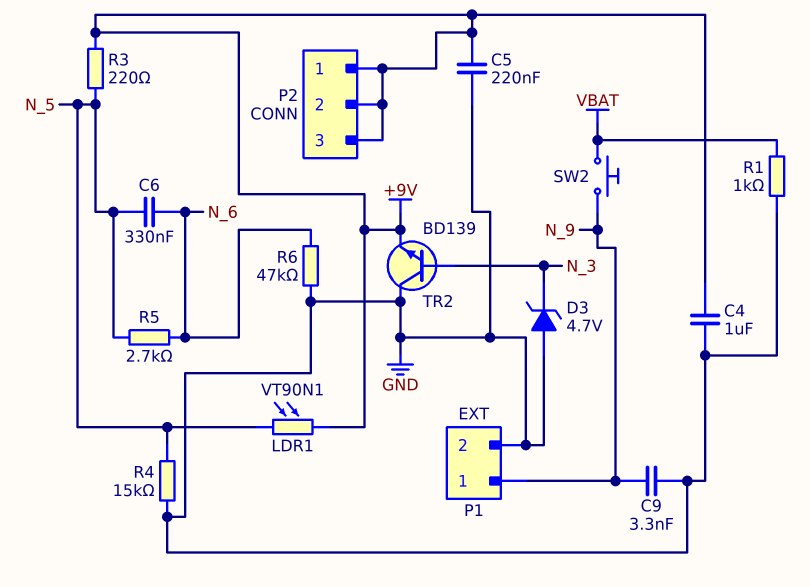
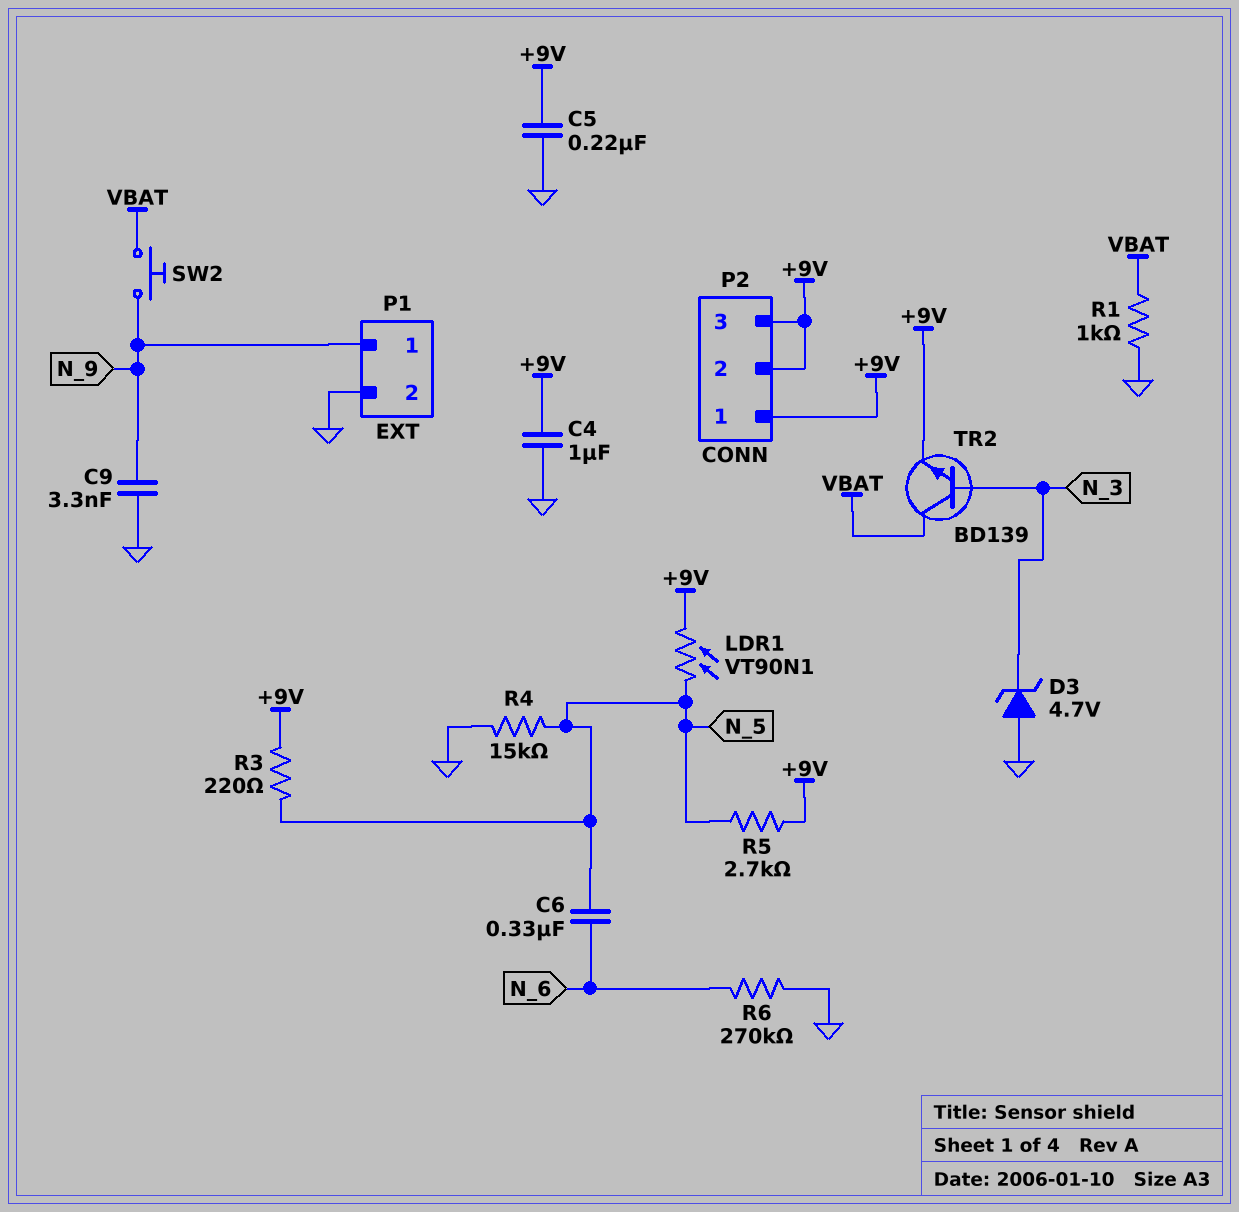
R5: 2.7k (N_5, N_6) -> 2.7k (+9V, N_5)
R6: 47k (GND, N_6) -> 270k (GND, N_6)
TR2: NPN BD139 (B N_3, C GND, E +9V) -> NPN BD139 (B N_3, C VBAT, E +9V)

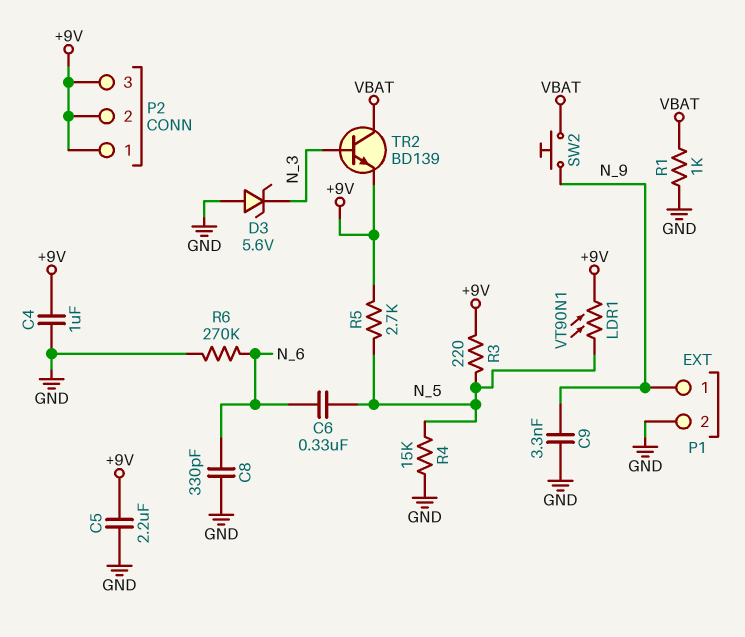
C5: 220nF (+9V, GND) -> 2.2uF (+9V, GND)
C8: none -> 330pF (GND, N_6)
D3: zener 4.7V (A GND, K N_3) -> zener 5.6V (A GND, K N_3)

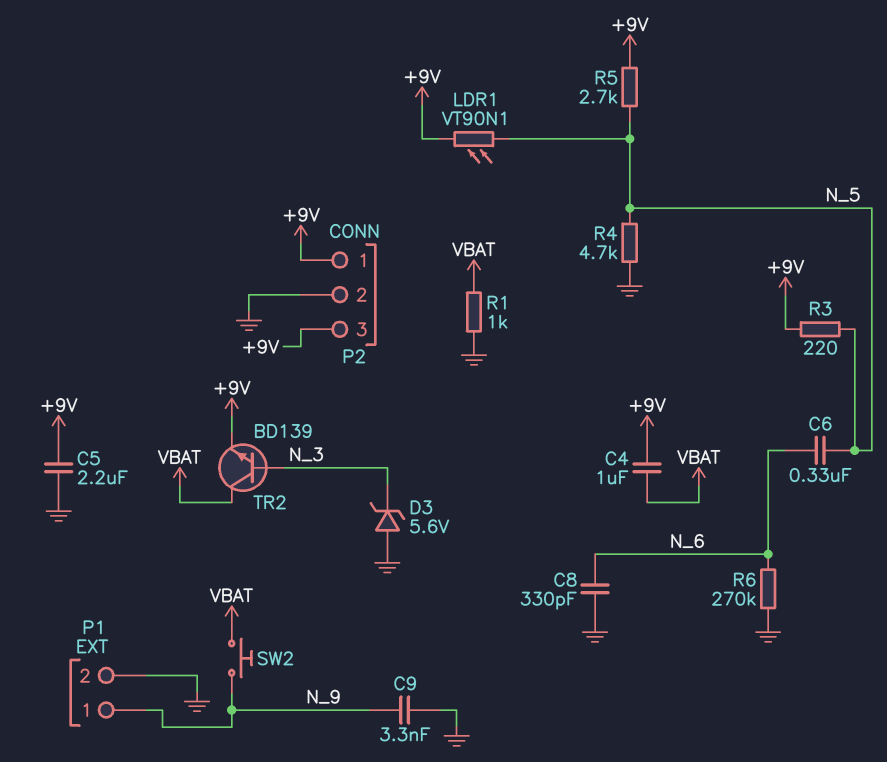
C4: 1uF (+9V, GND) -> 1uF (+9V, VBAT)
P2 pin 2: +9V -> GND
R4: 15k (GND, N_5) -> 4.7k (GND, N_5)

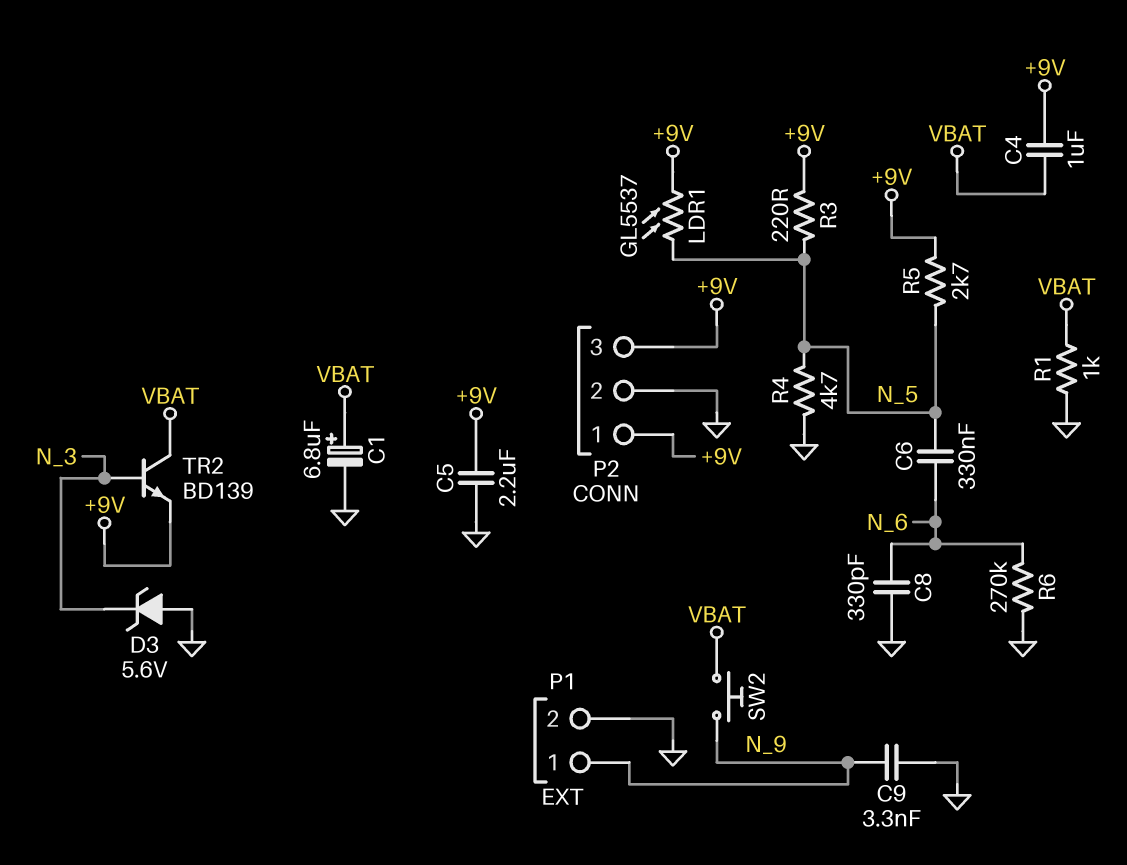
C1: none -> 6.8uF (plus VBAT, minus GND)
LDR1: VT90N1 (+9V, N_5) -> GL5537 (+9V, N_5)

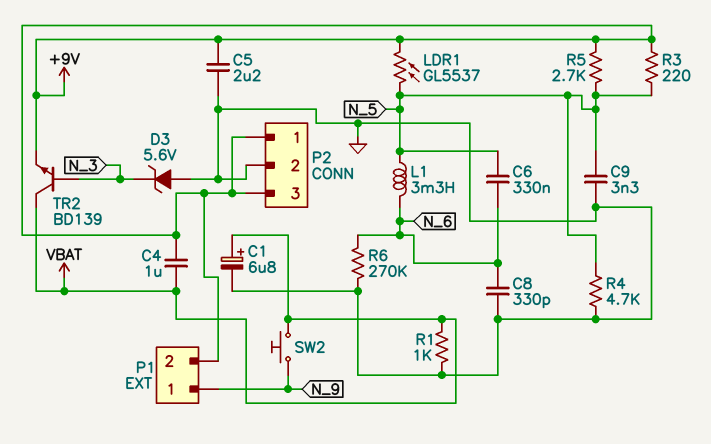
C9: 3.3nF (GND, N_9) -> 3.3nF (GND, N_5)
L1: none -> 3.3mH (N_5, N_6)
P1 pin 2: GND -> +9V

